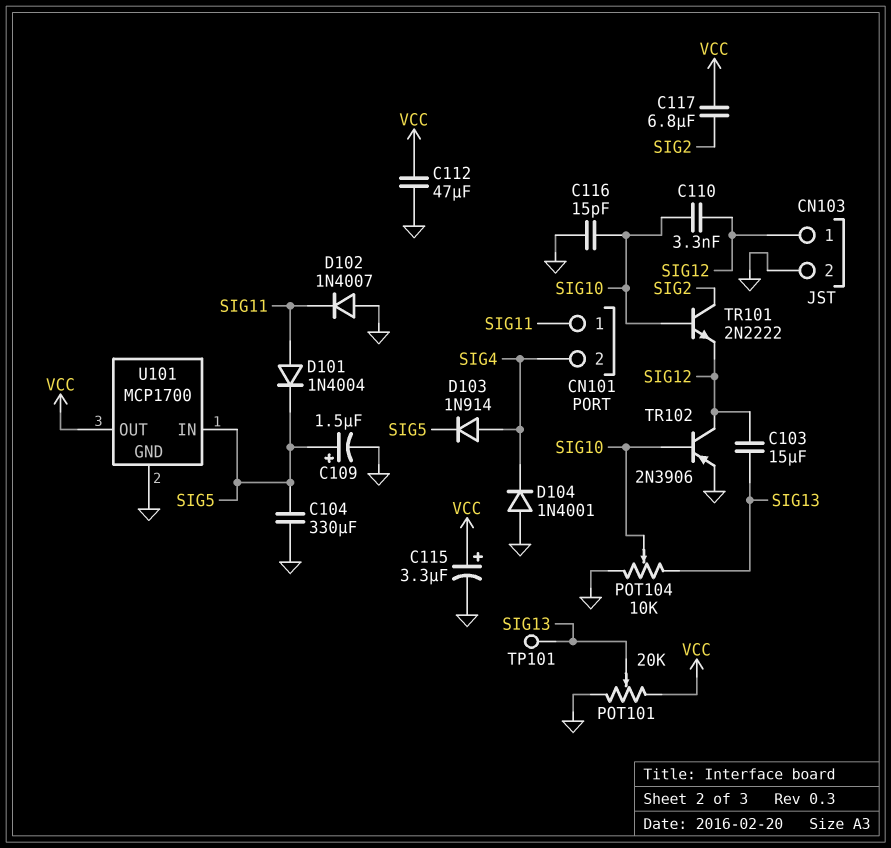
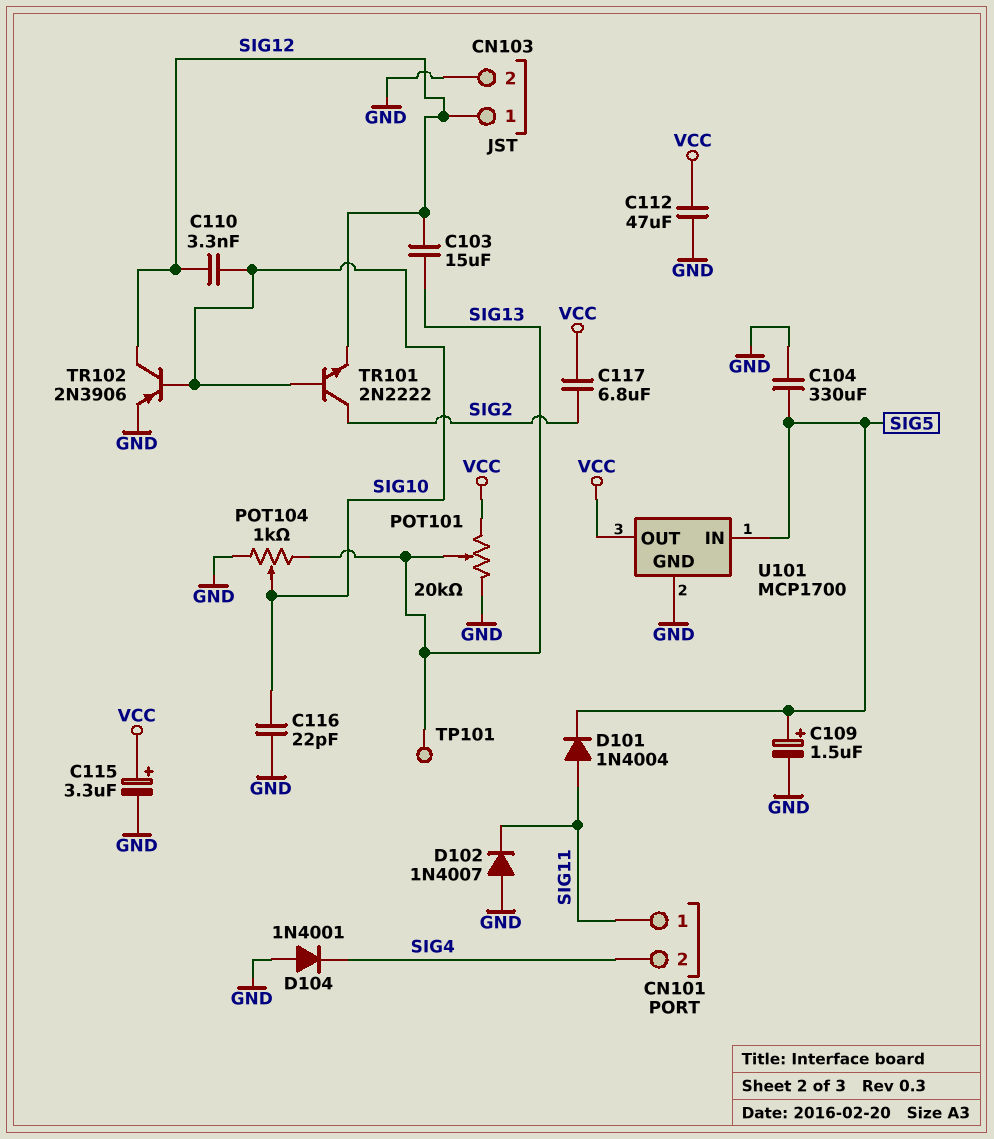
C116: 15pF (GND, SIG10) -> 22pF (GND, SIG10)
D103: diode 1N914 (A SIG4, K SIG5) -> none
POT104: 10k (GND, SIG13, wiper SIG10) -> 1k (GND, SIG13, wiper SIG10)

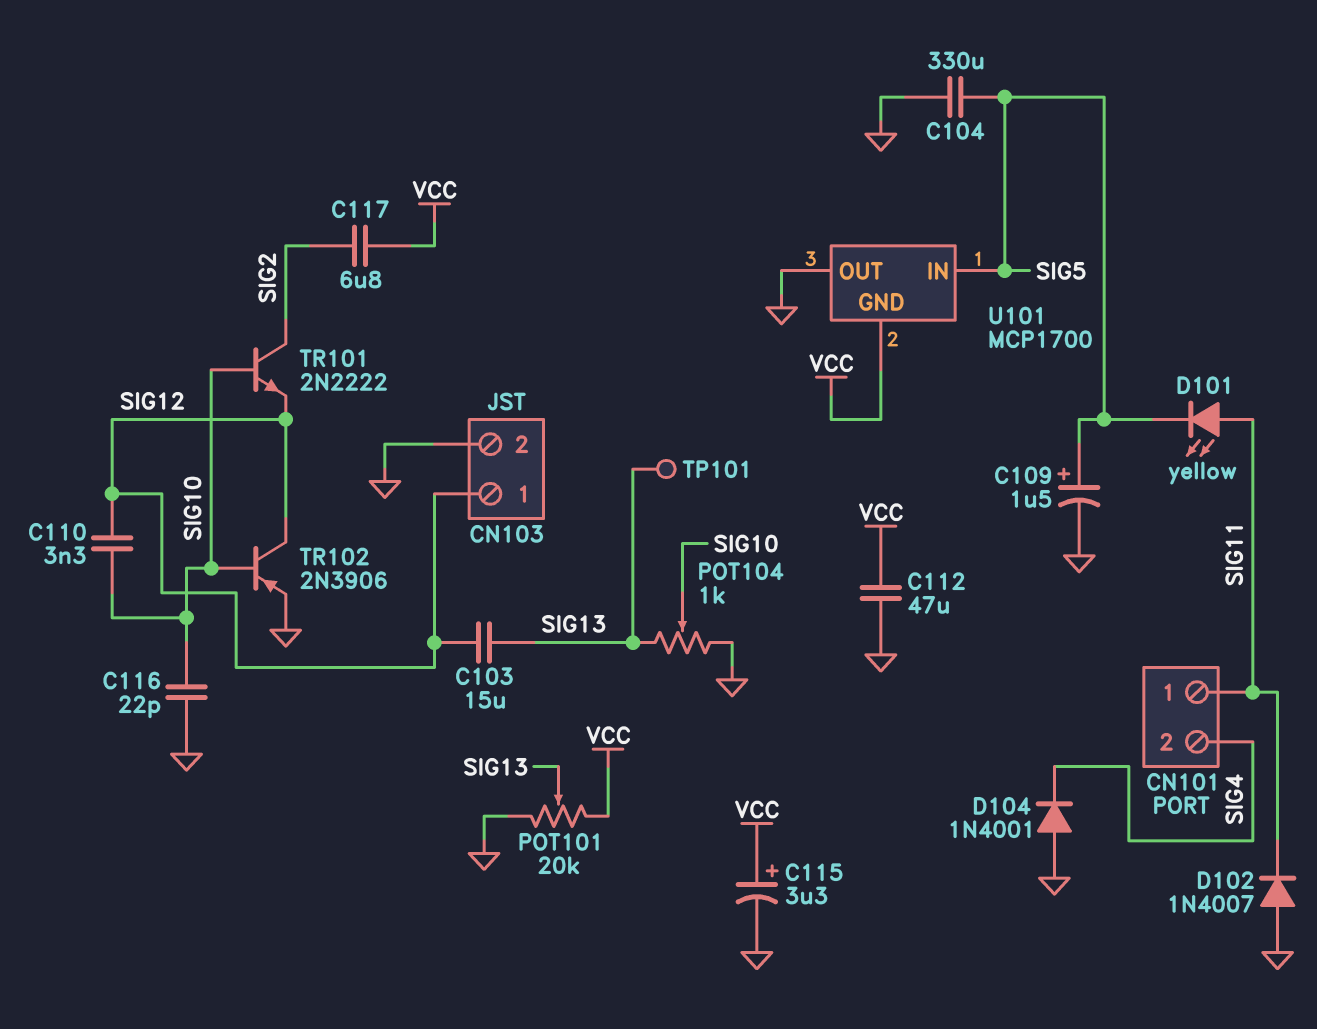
D101: diode 1N4004 (A SIG11, K SIG5) -> LED yellow (A SIG11, K SIG5)
U101 pin GND: GND -> VCC
U101 pin OUT: VCC -> GND

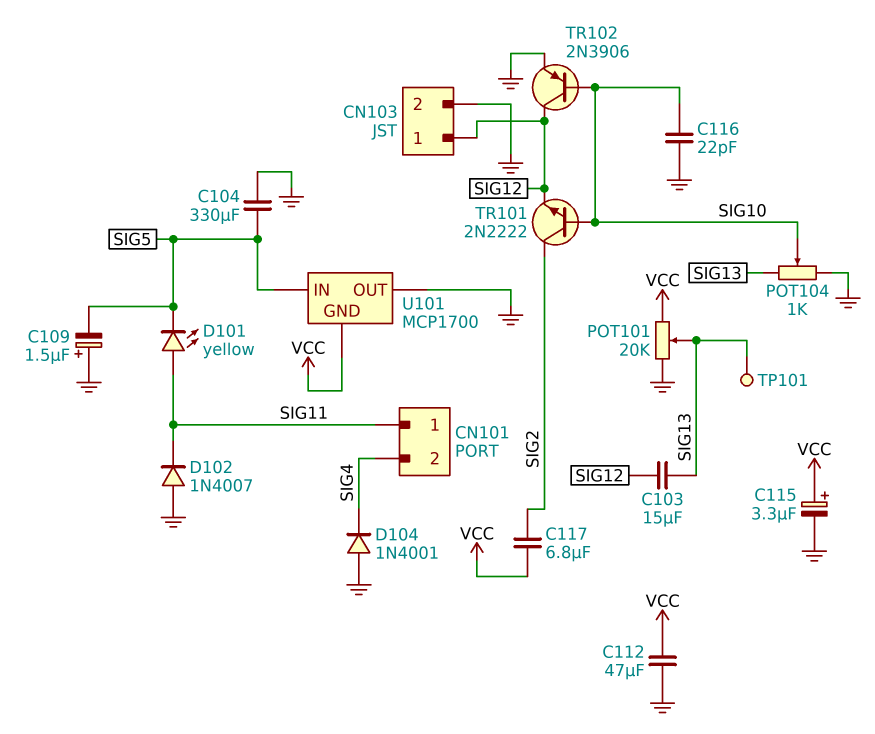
C109: 1.5uF (plus SIG5, minus GND) -> 1.5uF (plus GND, minus SIG5)
C110: 3.3nF (SIG10, SIG12) -> none

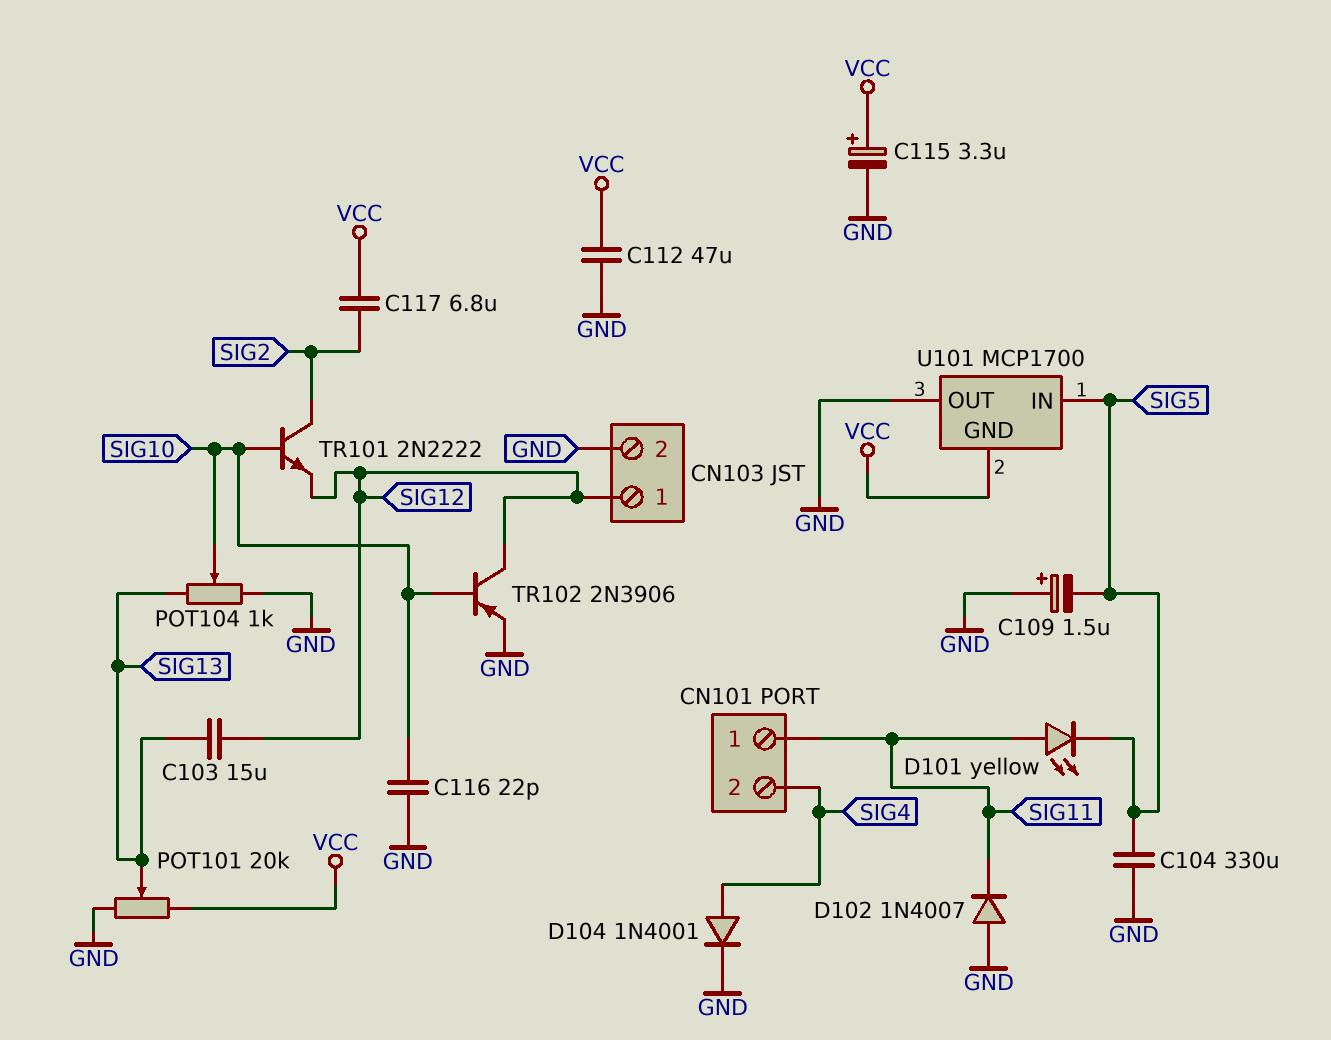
D104: diode 1N4001 (A GND, K SIG4) -> diode 1N4001 (A SIG4, K GND)
TP101: test point (SIG13) -> none

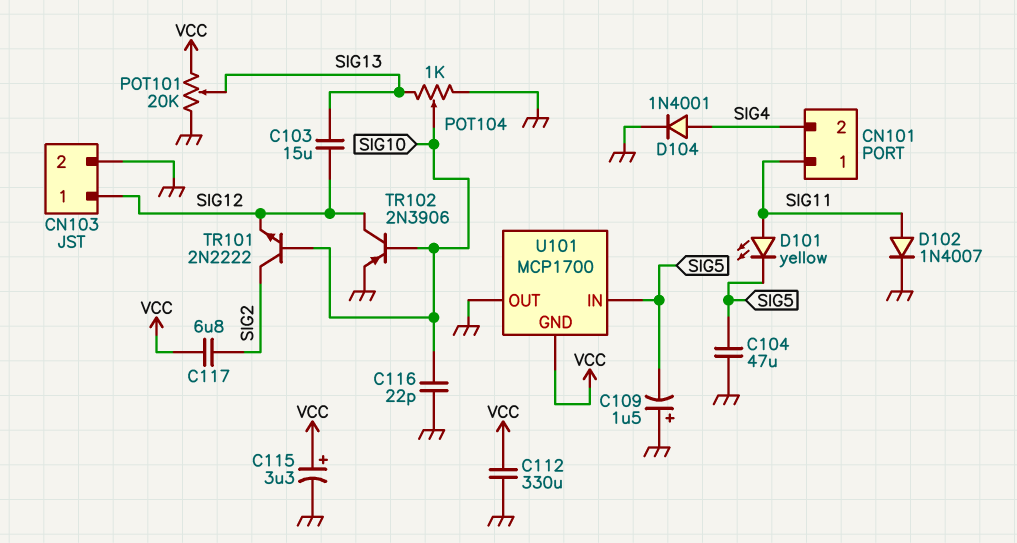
C104: 330uF (GND, SIG5) -> 47uF (GND, SIG5)
C112: 47uF (GND, VCC) -> 330uF (GND, VCC)
D102: diode 1N4007 (A GND, K SIG11) -> diode 1N4007 (A SIG11, K GND)

